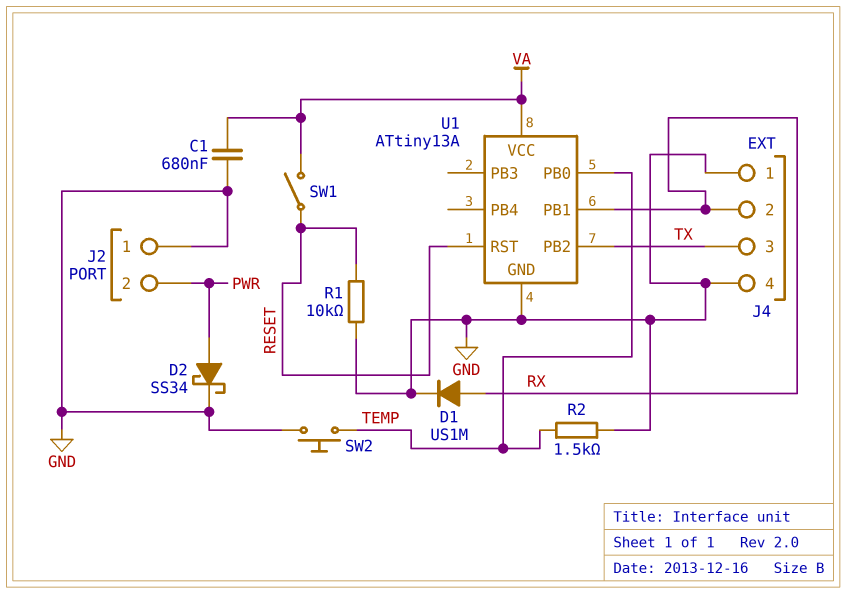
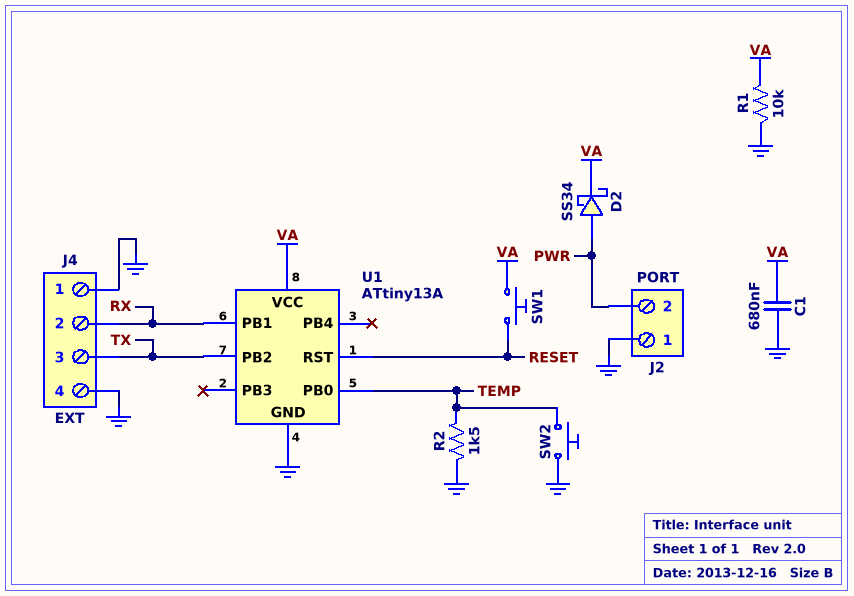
D1: diode US1M (A RX, K GND) -> none
D2: schottky SS34 (A PWR, K GND) -> schottky SS34 (A PWR, K VA)
R1: 10k (GND, RESET) -> 10k (GND, VA)
SW1: switch (RESET, VA) -> button (RESET, VA)

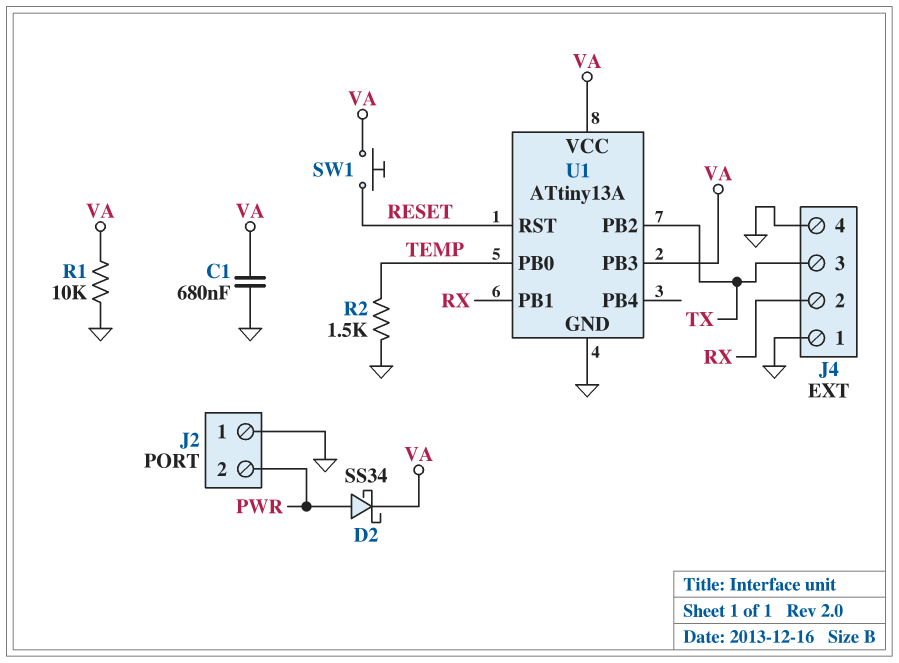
SW2: button (GND, TEMP) -> none
U1 pin PB3: none -> VA

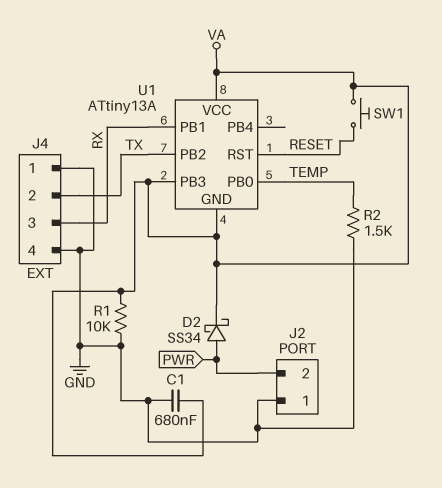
J4 pin 2: RX -> TX
J4 pin 3: TX -> RX
U1 pin GND: GND -> VA

